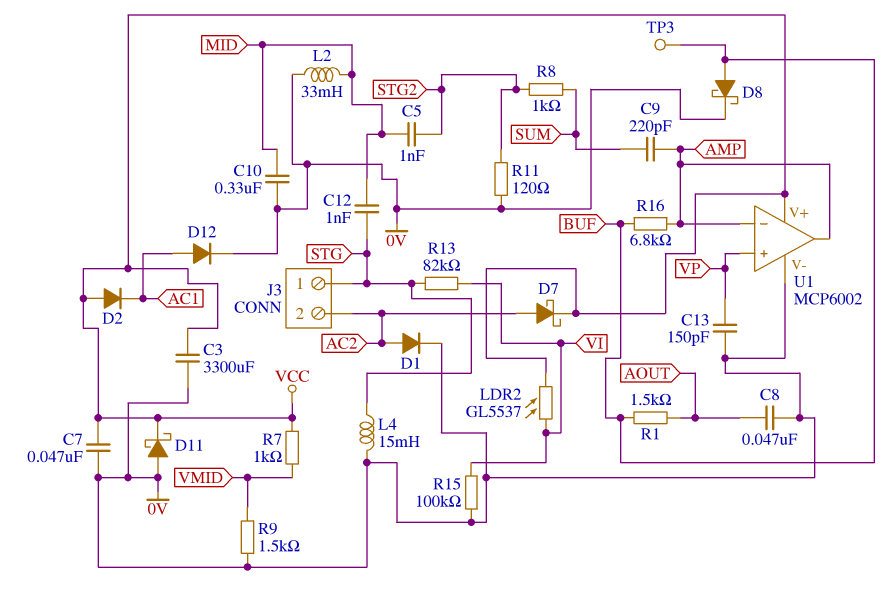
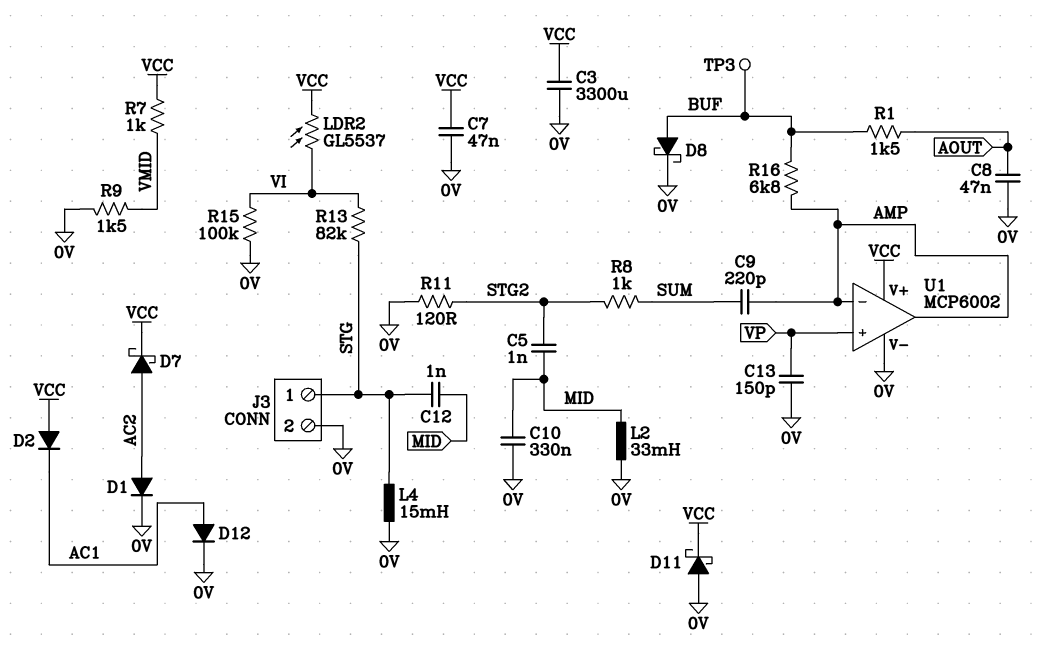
J3 pin 2: AC2 -> 0V

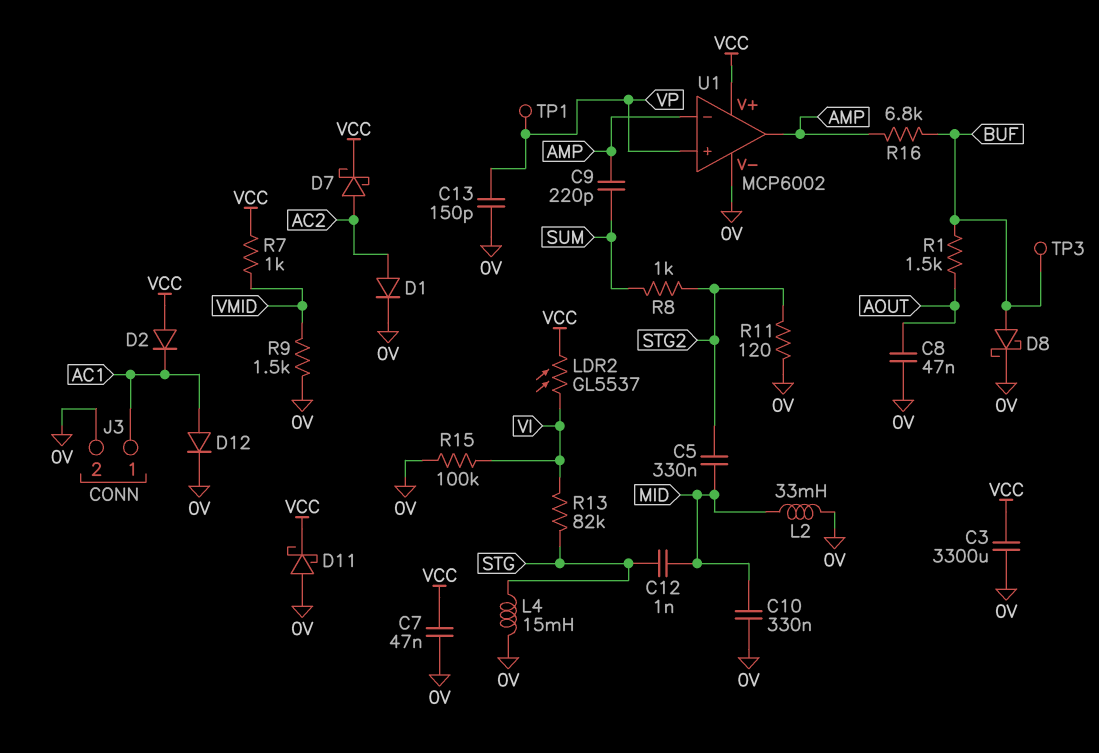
C5: 1nF (MID, STG2) -> 330nF (MID, STG2)
J3 pin 1: STG -> AC1
TP1: none -> test point (VP)

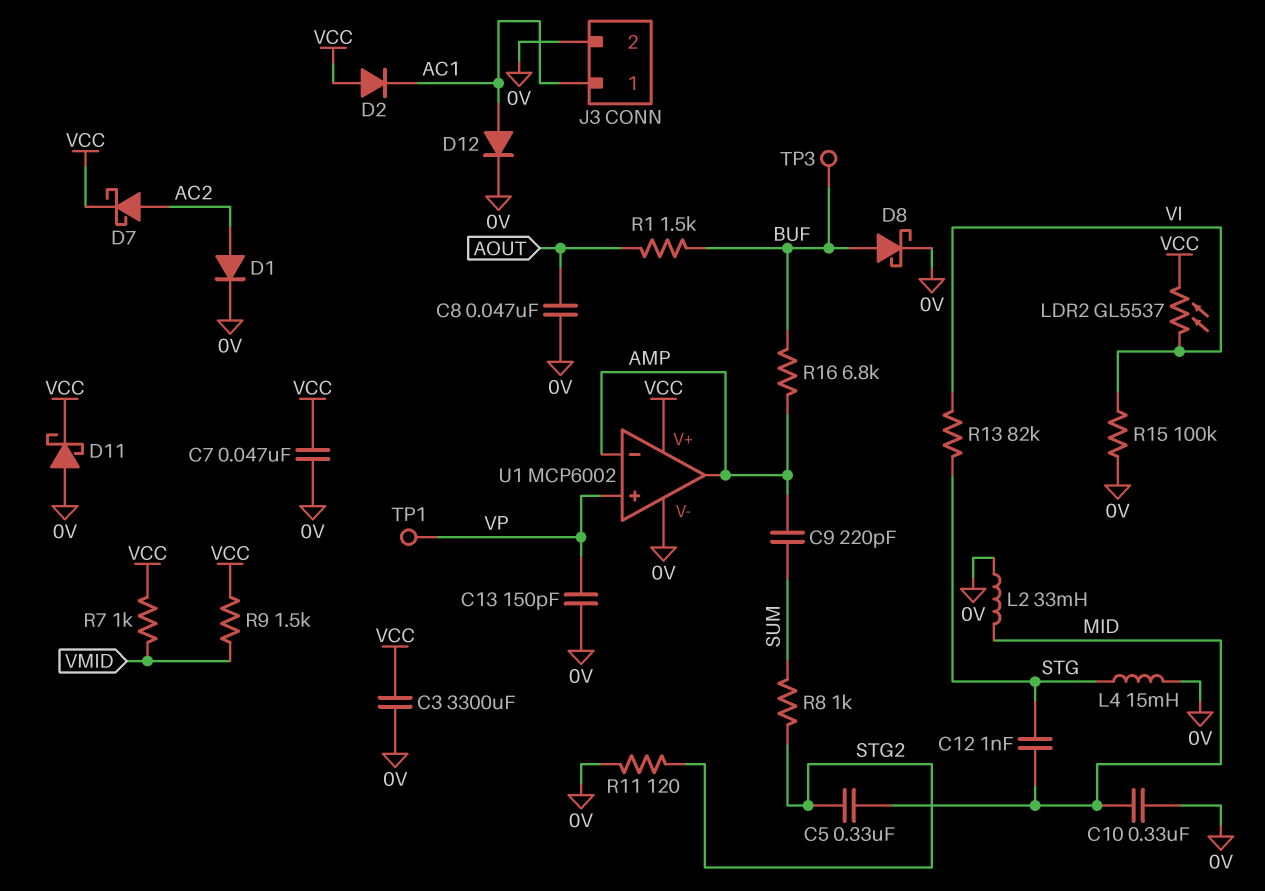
R9: 1.5k (0V, VMID) -> 1.5k (VCC, VMID)

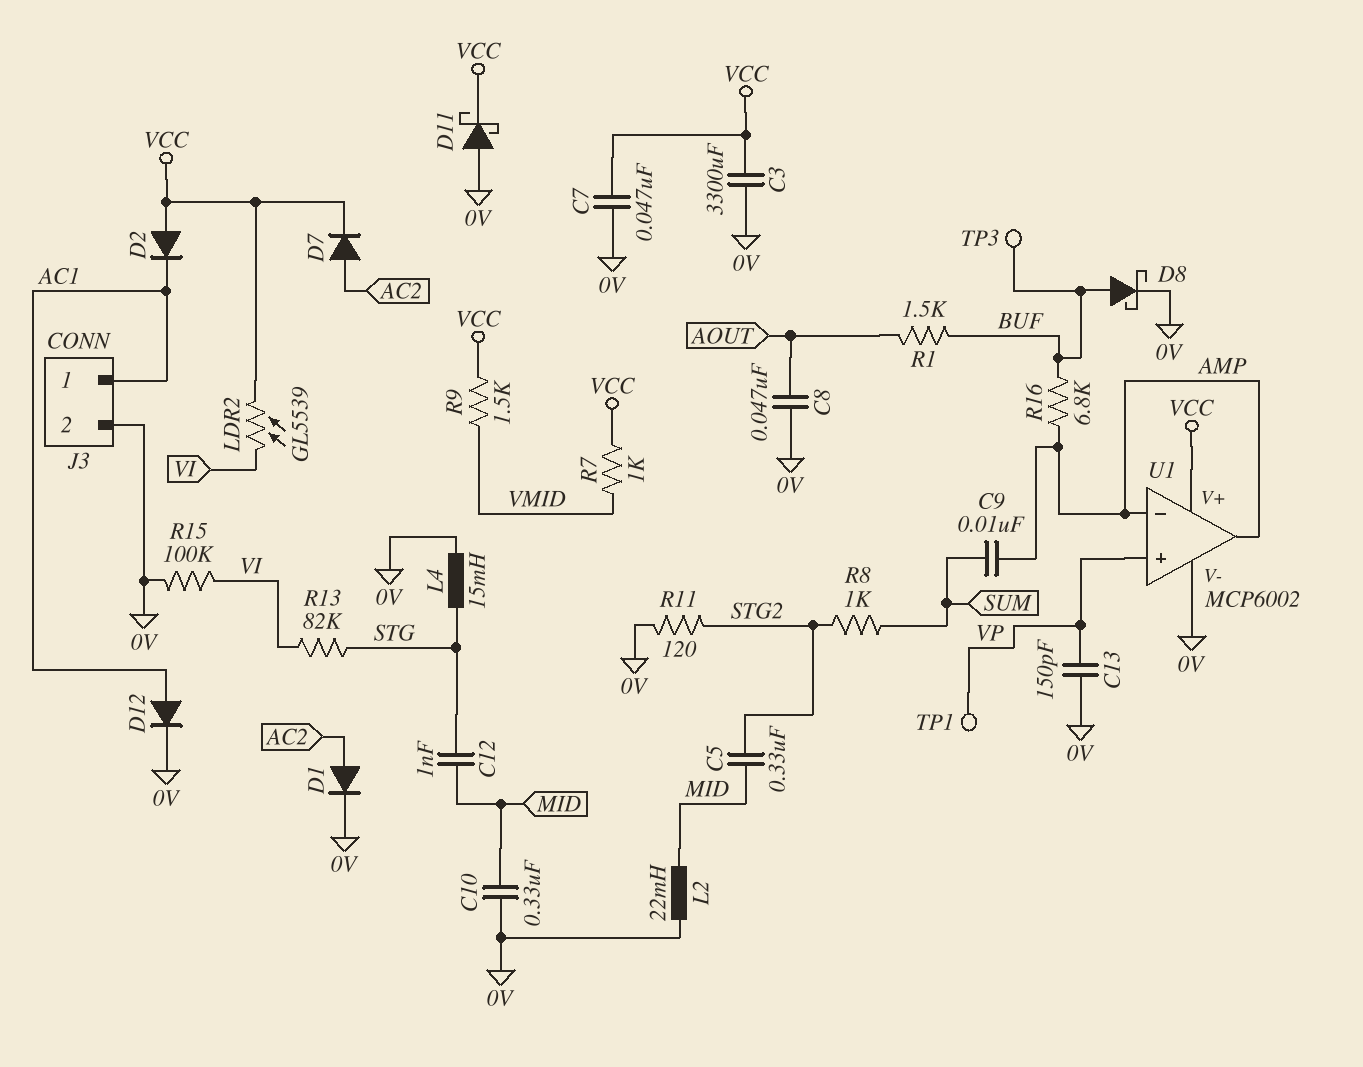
C9: 220pF (AMP, SUM) -> 10nF (AMP, SUM)
D7: schottky (A AC2, K VCC) -> diode (A AC2, K VCC)
L2: 33mH (0V, MID) -> 22mH (0V, MID)
LDR2: GL5537 (VCC, VI) -> GL5539 (VCC, VI)

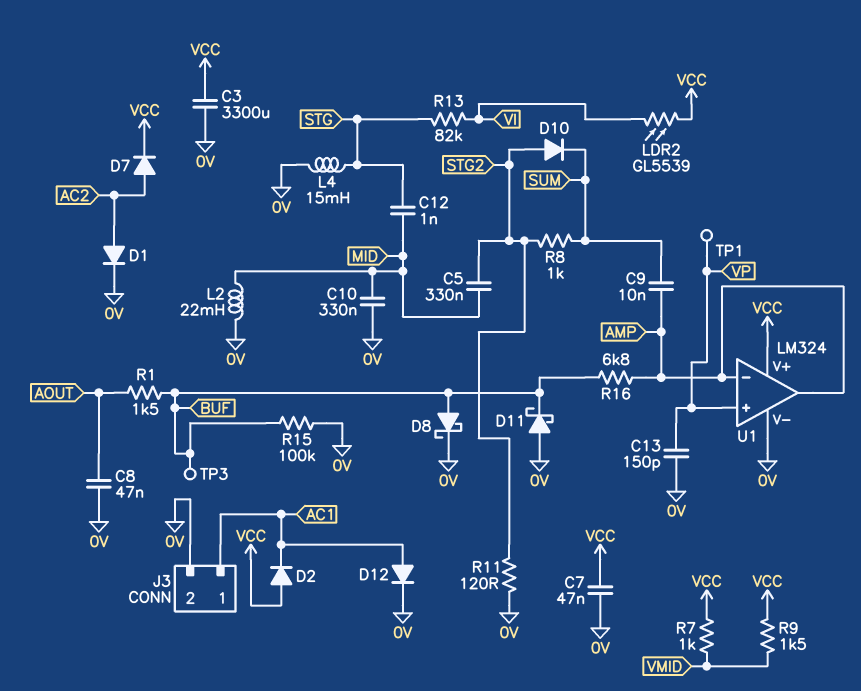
D10: none -> diode (A STG2, K SUM)
D11: schottky (A 0V, K VCC) -> schottky (A 0V, K BUF)
R15: 100k (0V, VI) -> 100k (0V, BUF)
U1: MCP6002 -> LM324

